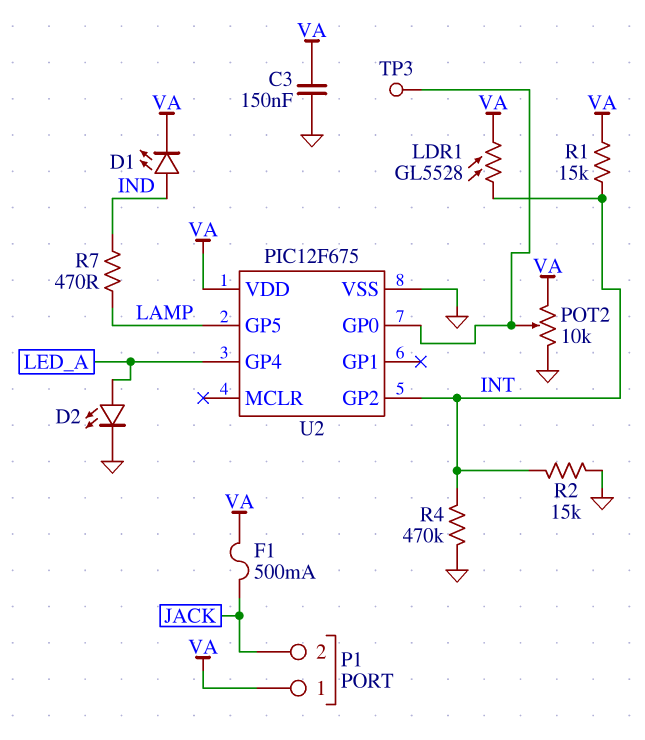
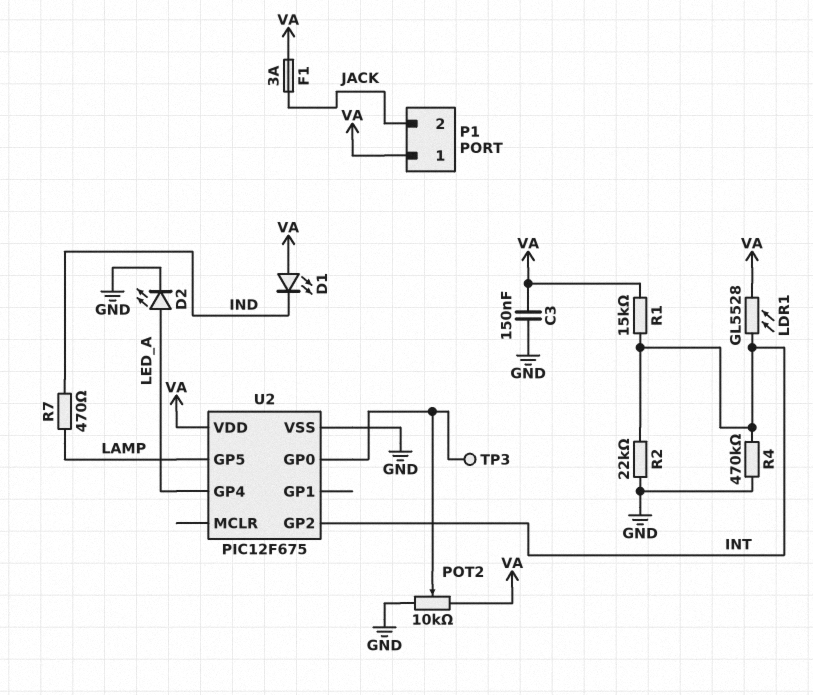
D1: LED (A IND, K VA) -> LED (A VA, K IND)
F1: 500mA (JACK, VA) -> 3A (JACK, VA)
R2: 15k (GND, INT) -> 22k (GND, INT)

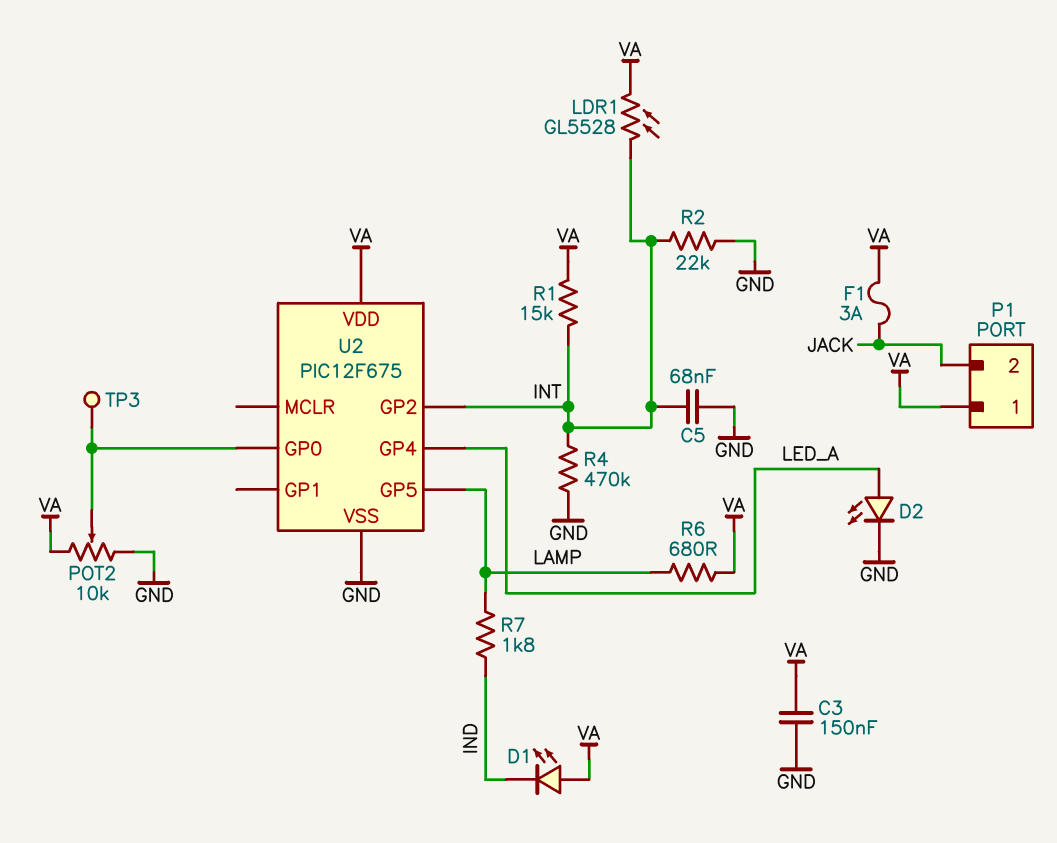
C5: none -> 68nF (GND, INT)
R6: none -> 680 (LAMP, VA)
R7: 470 (IND, LAMP) -> 1.8k (IND, LAMP)

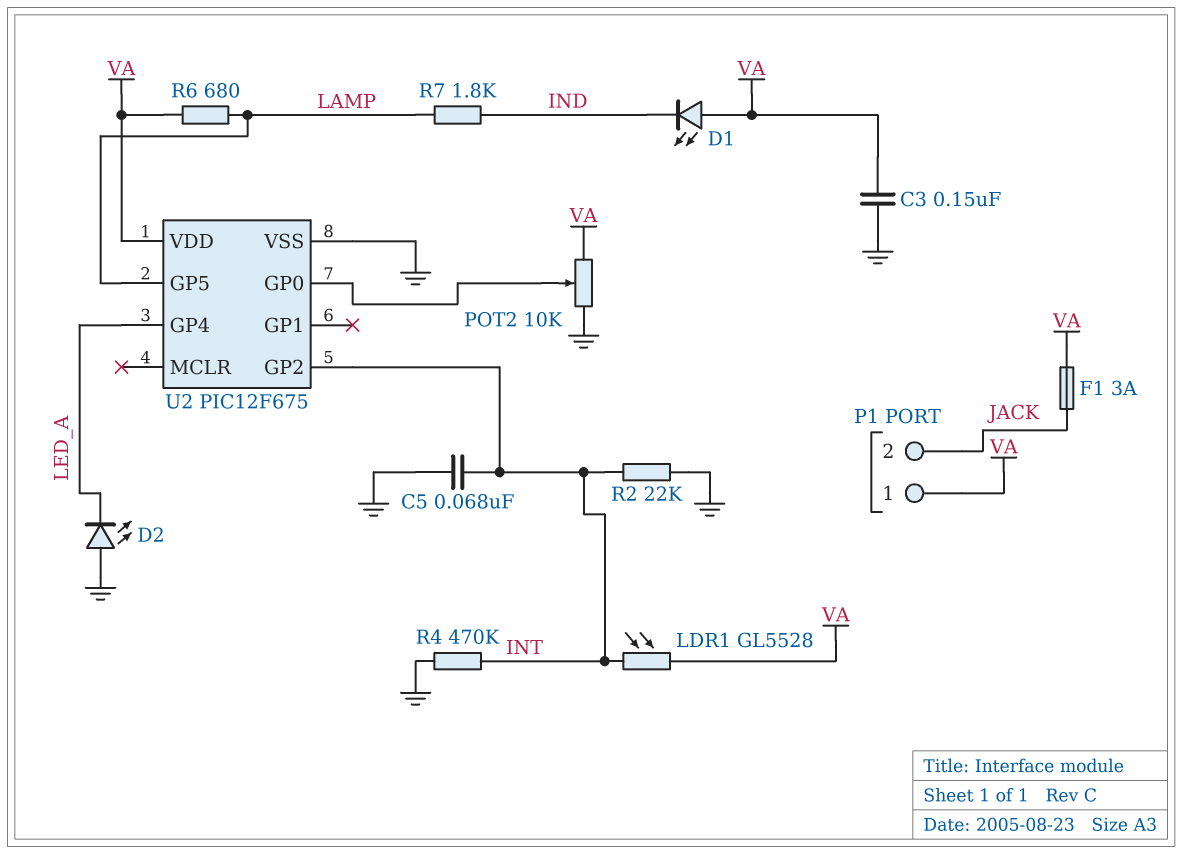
D2: LED (A LED_A, K GND) -> LED (A GND, K LED_A)
R1: 15k (INT, VA) -> none
TP3: test point (U2/GP0) -> none

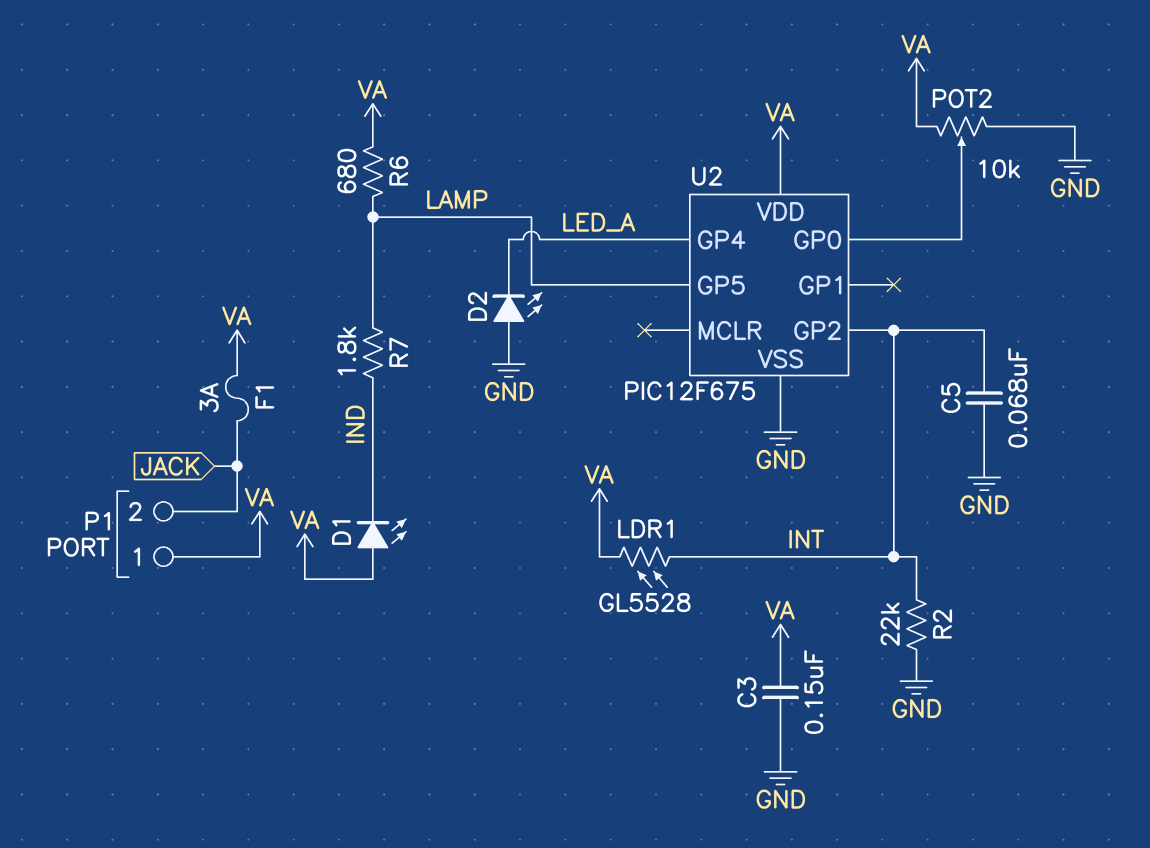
R4: 470k (GND, INT) -> none

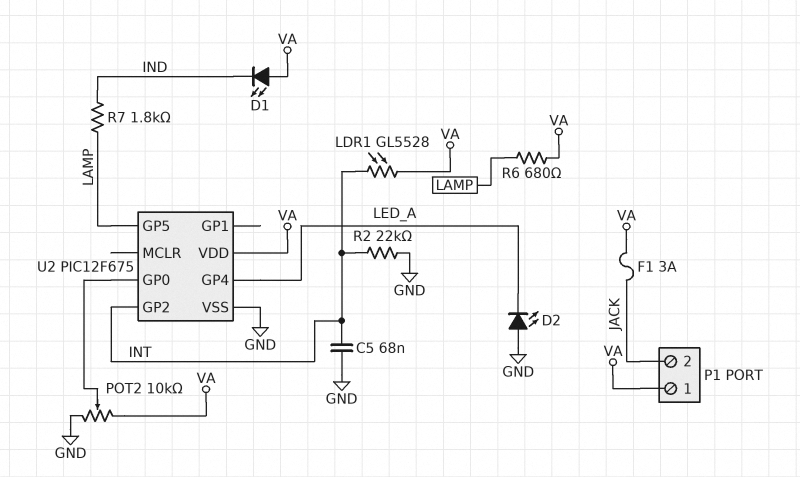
C3: 150nF (GND, VA) -> none

